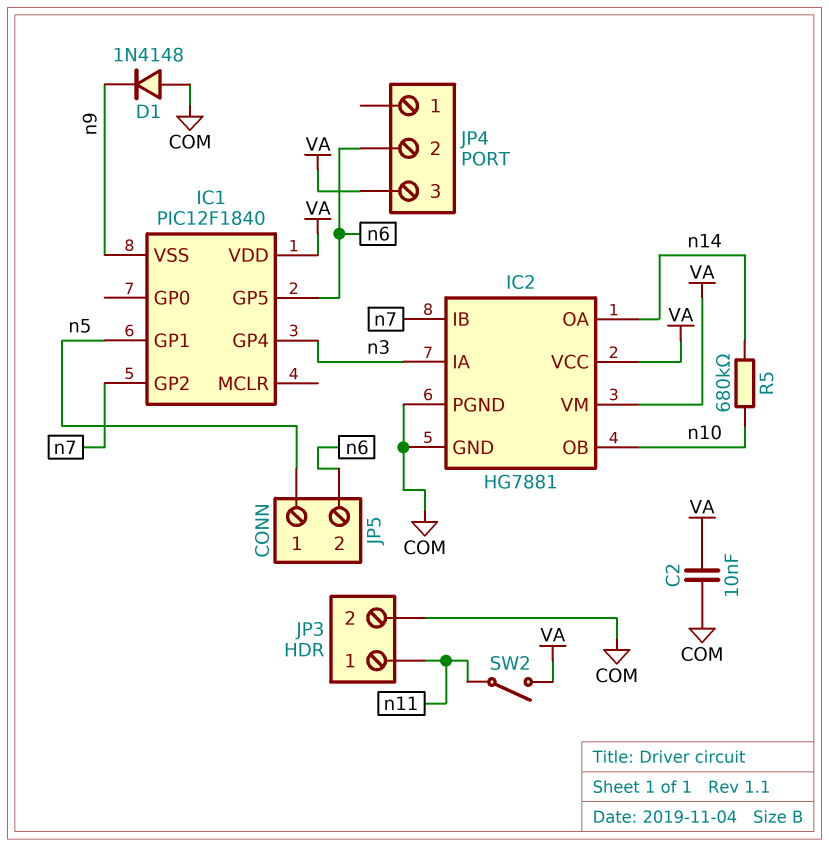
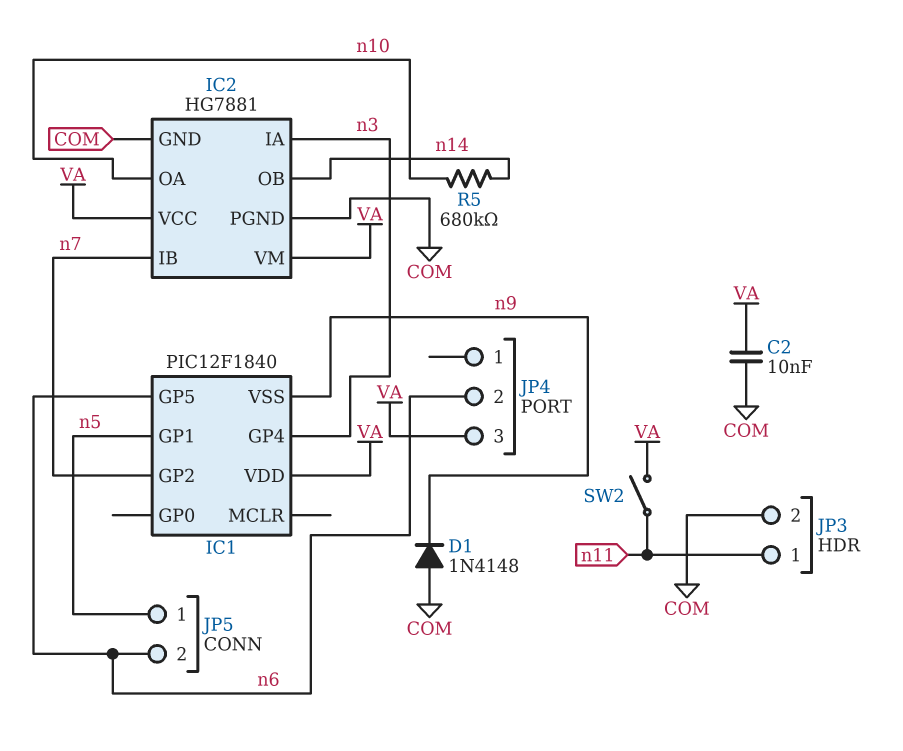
IC2 pin OA: n14 -> n10
IC2 pin OB: n10 -> n14

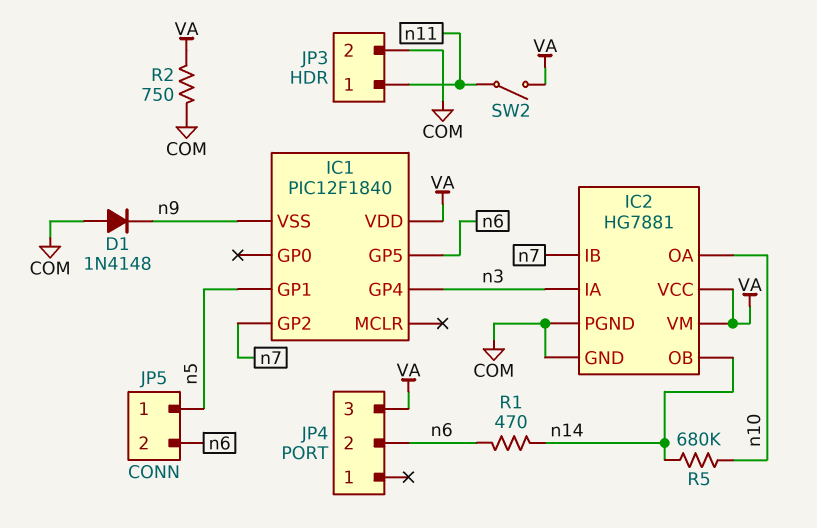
C2: 10nF (COM, VA) -> none
R1: none -> 470 (n6, n14)
R2: none -> 750 (COM, VA)

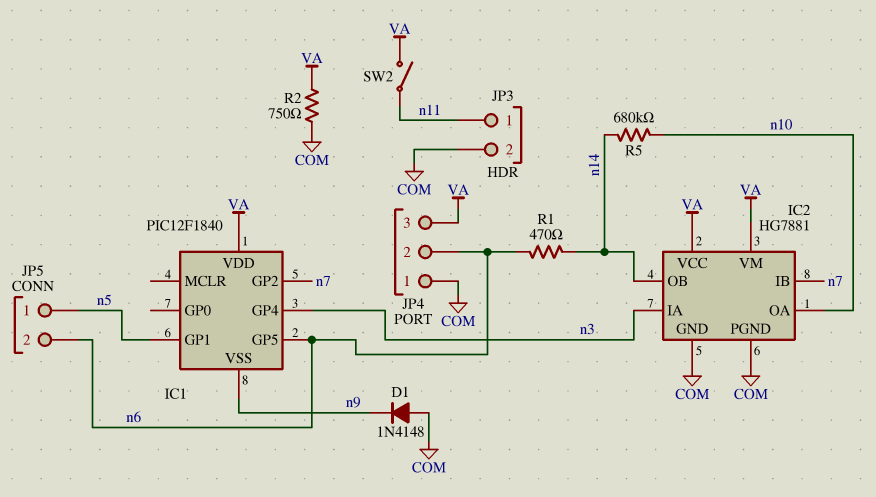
JP4 pin 1: none -> COM

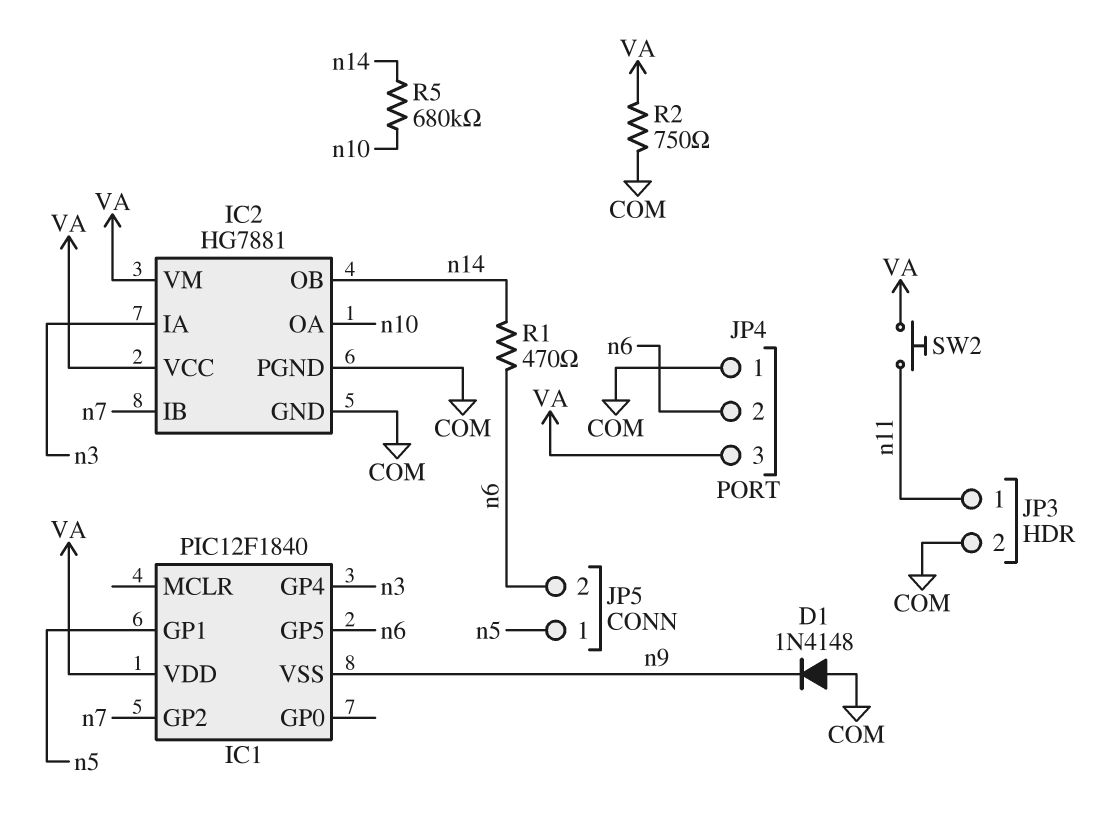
SW2: switch (VA, n11) -> button (VA, n11)

